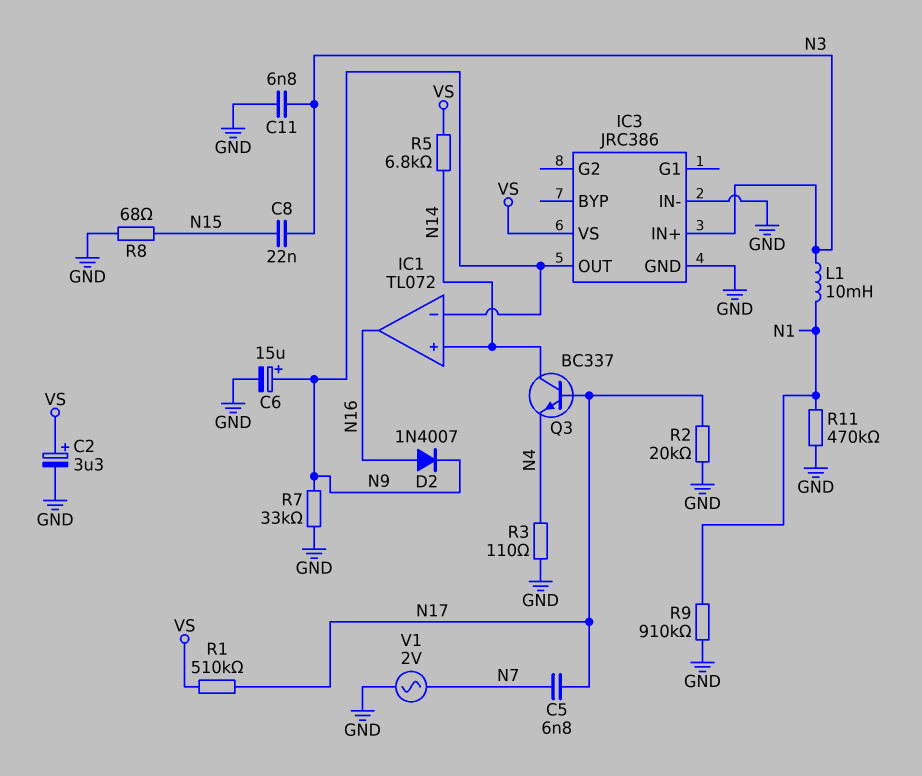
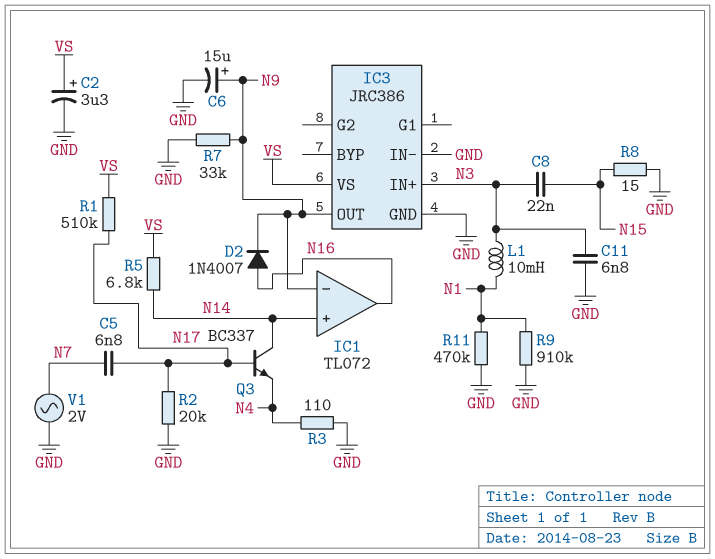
R8: 68 (GND, N15) -> 15 (GND, N15)

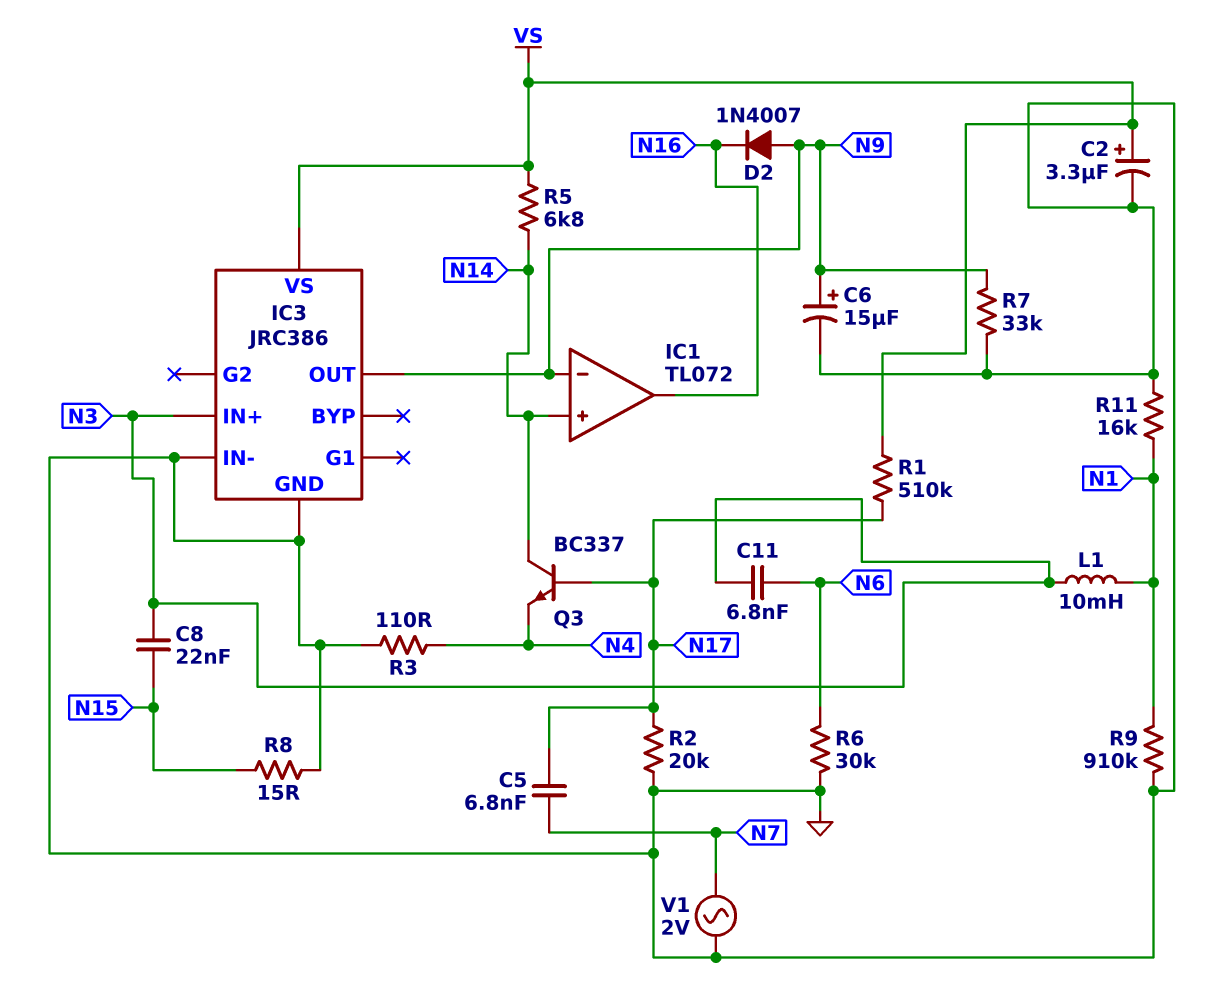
C11: 6.8nF (GND, N3) -> 6.8nF (N3, N6)
D2: diode 1N4007 (A N16, K N9) -> diode 1N4007 (A N9, K N16)
R6: none -> 30k (GND, N6)
R11: 470k (GND, N1) -> 16k (GND, N1)

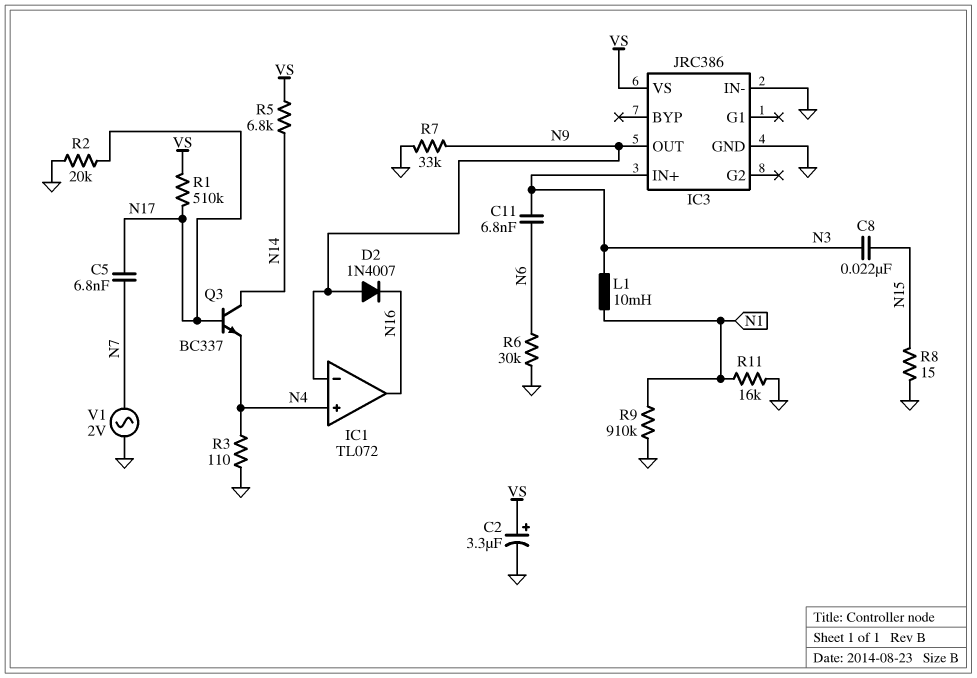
C6: 15uF (plus N9, minus GND) -> none
IC1 pin in+: N14 -> N4

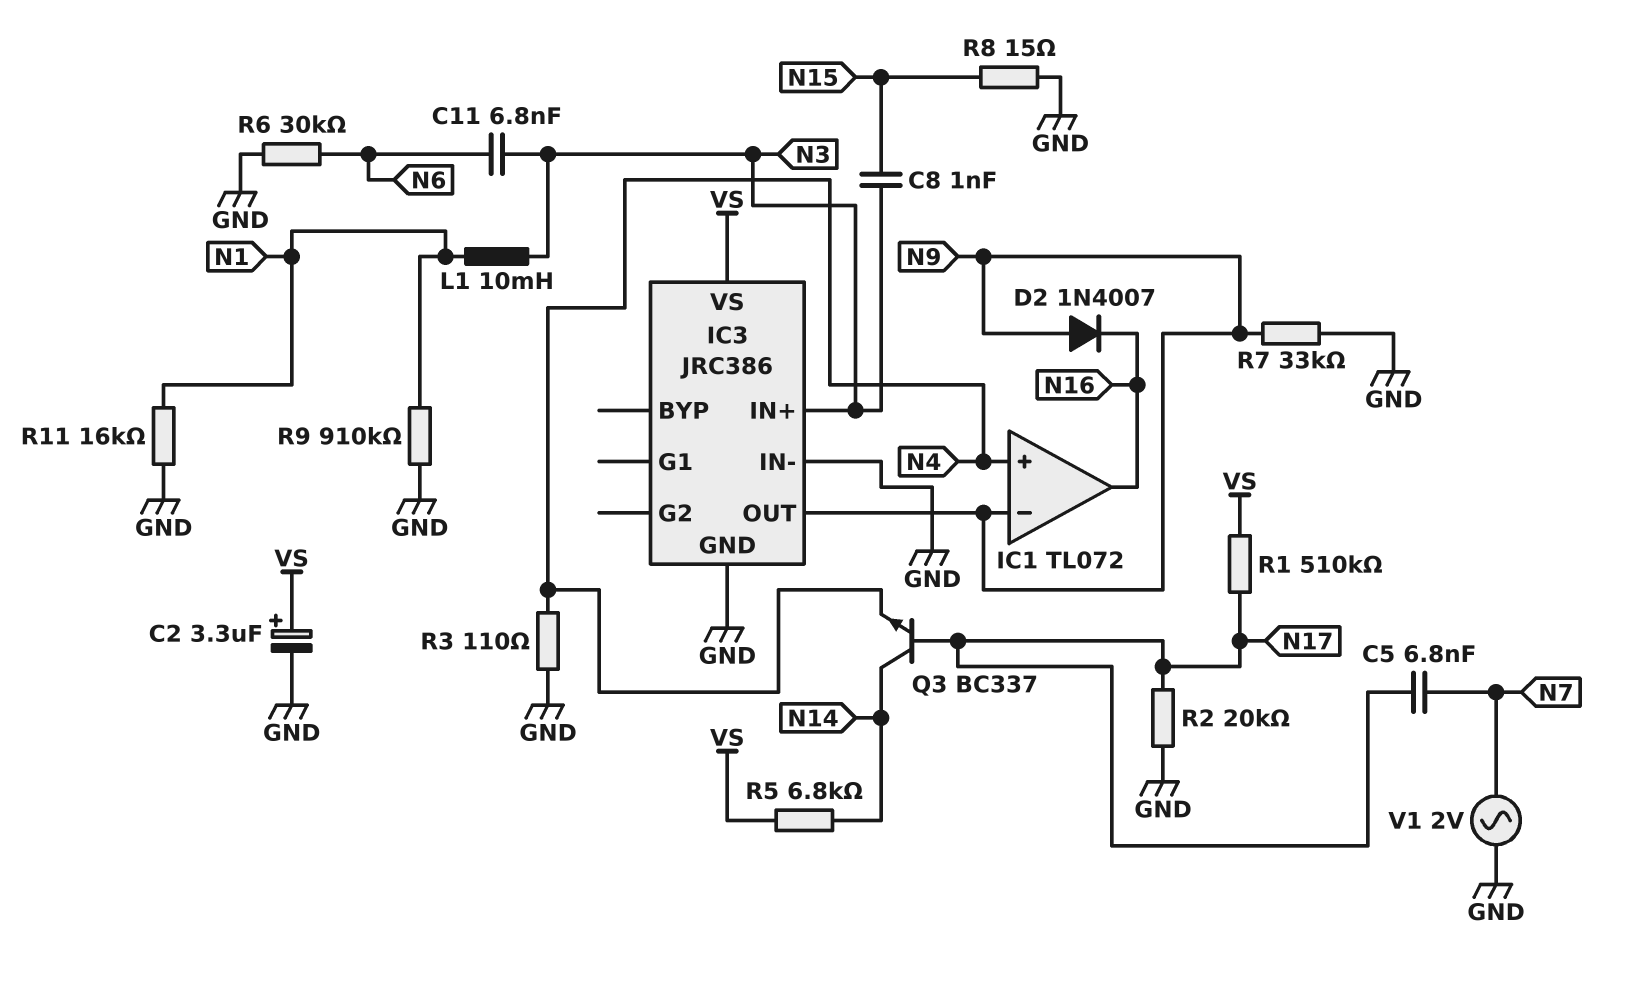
C8: 22nF (N3, N15) -> 1nF (N3, N15)

